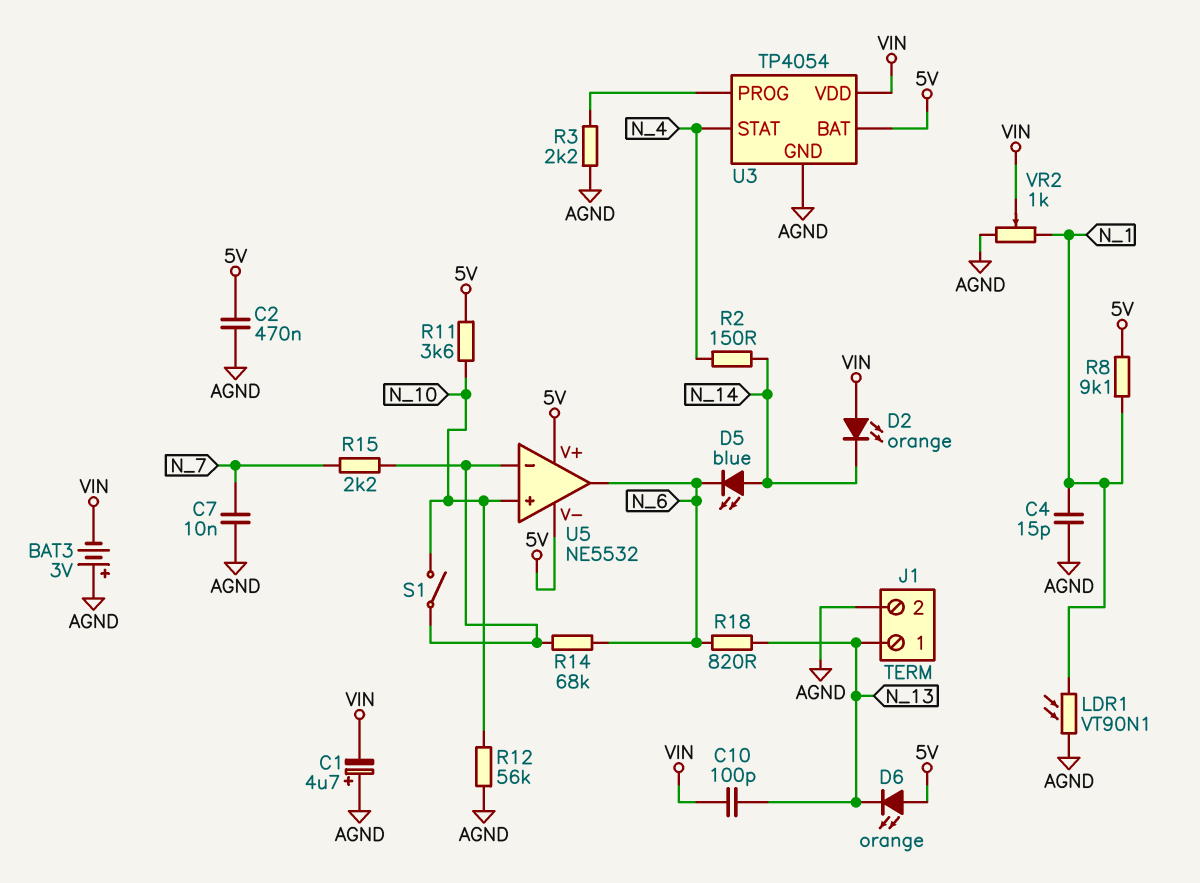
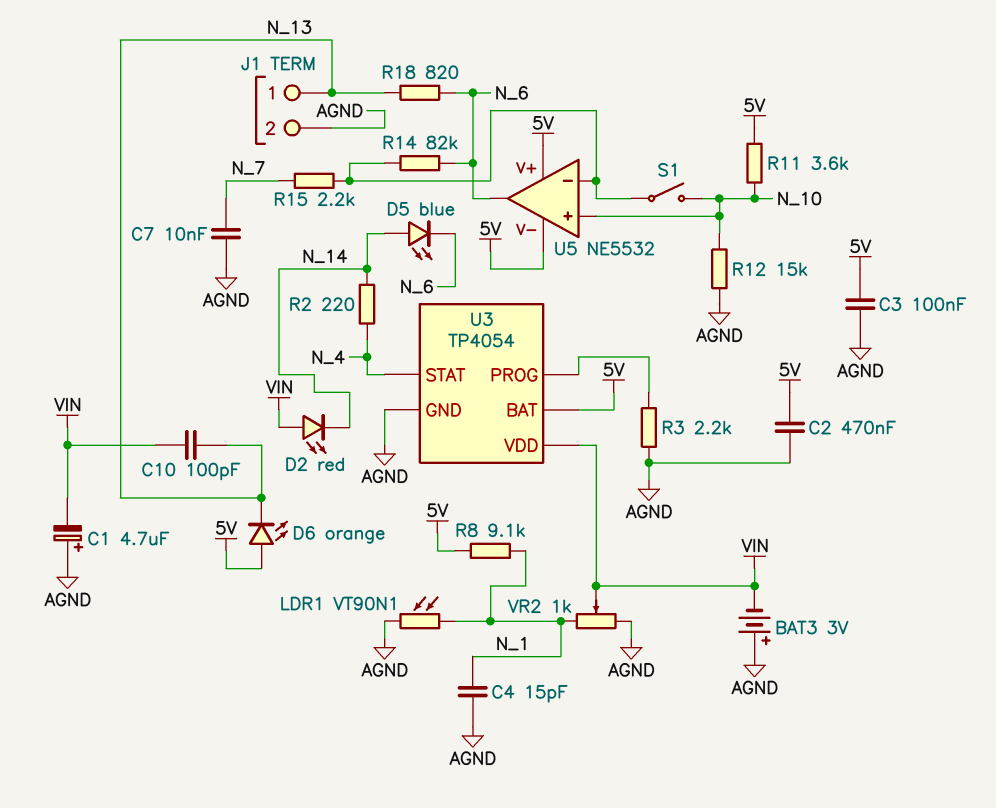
C3: none -> 100nF (5V, AGND)
D2: LED orange (A VIN, K N_14) -> LED red (A VIN, K N_14)
R2: 150 (N_4, N_14) -> 220 (N_4, N_14)
R12: 56k (AGND, N_10) -> 15k (AGND, N_10)
R14: 68k (N_6, U5/in-) -> 82k (N_6, U5/in-)

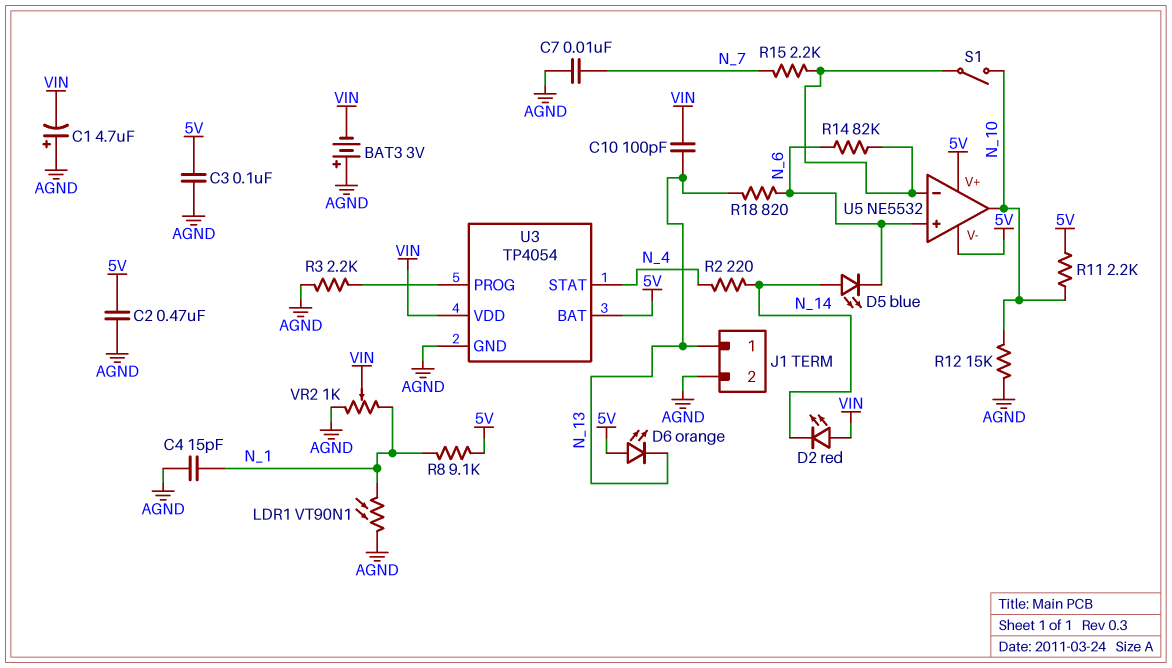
R11: 3.6k (5V, N_10) -> 2.2k (5V, N_10)
U5 pin in+: N_10 -> N_6
U5 pin out: N_6 -> N_10

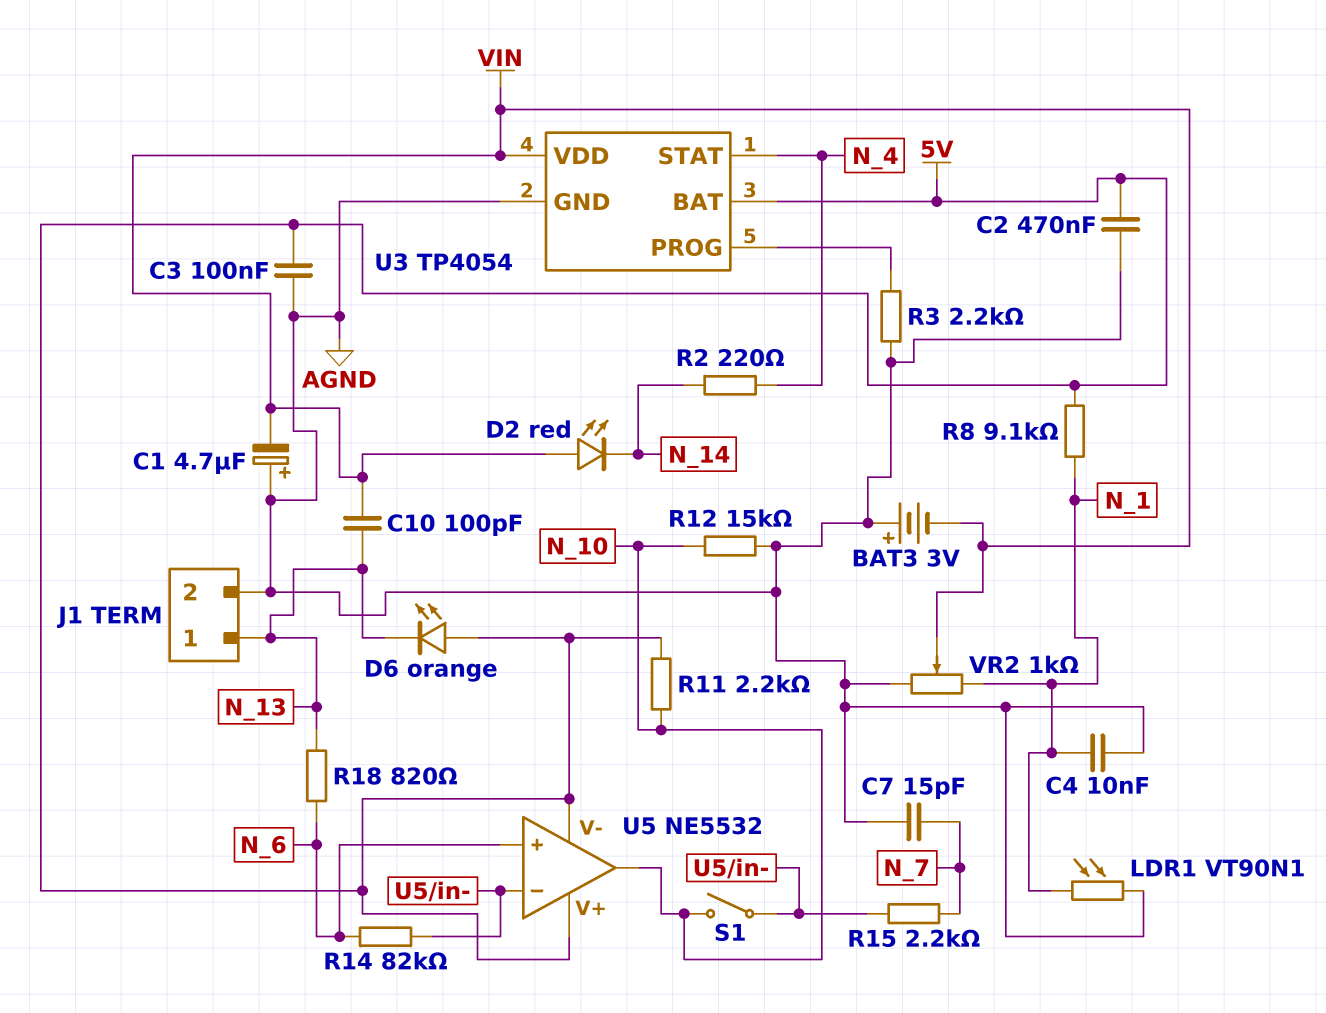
C4: 15pF (AGND, N_1) -> 10nF (AGND, N_1)
C7: 10nF (AGND, N_7) -> 15pF (AGND, N_7)
D5: LED blue (A N_14, K N_6) -> none

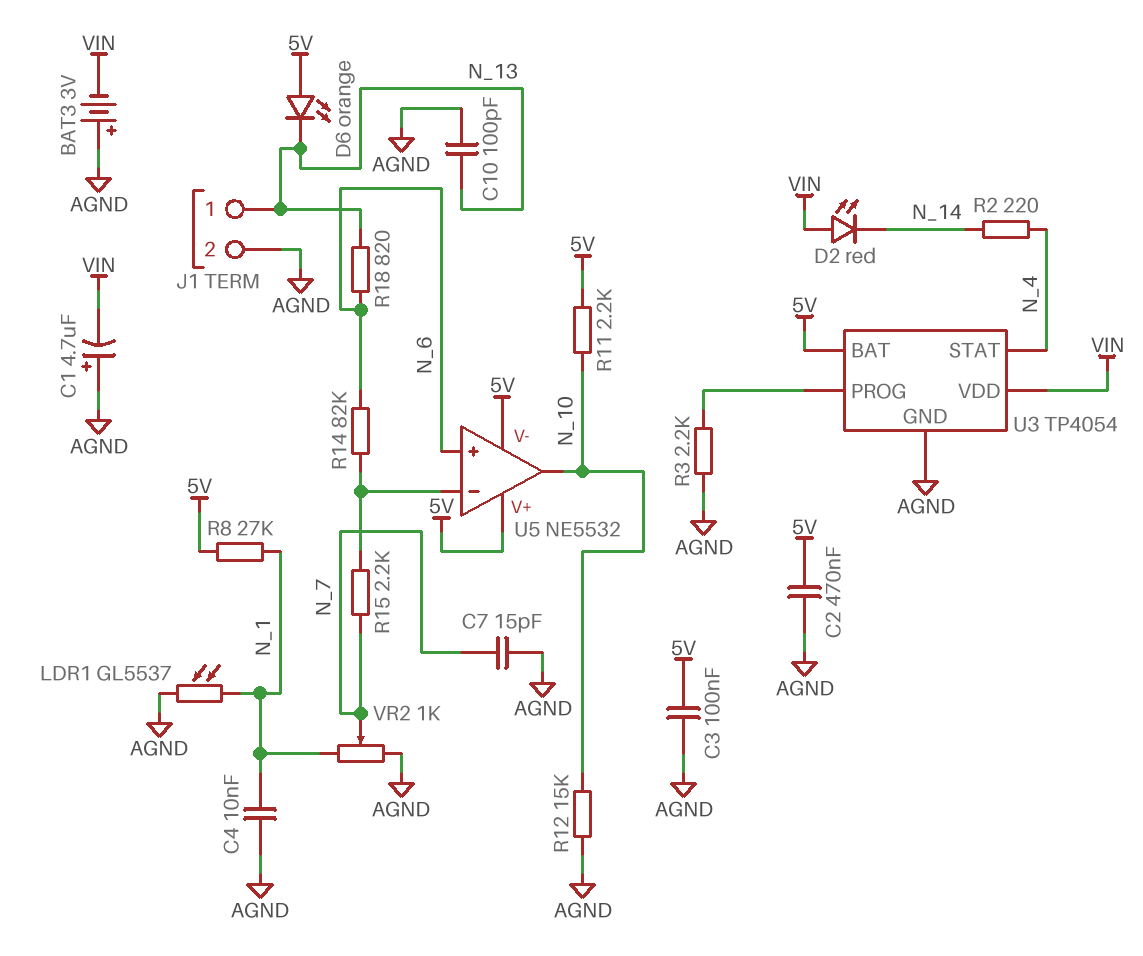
C10: 100pF (N_13, VIN) -> 100pF (AGND, N_13)
LDR1: VT90N1 (AGND, N_1) -> GL5537 (AGND, N_1)
R8: 9.1k (5V, N_1) -> 27k (5V, N_1)
S1: switch (N_10, U5/in-) -> none
VR2: 1k (AGND, N_1, wiper VIN) -> 1k (AGND, N_1, wiper N_7)

